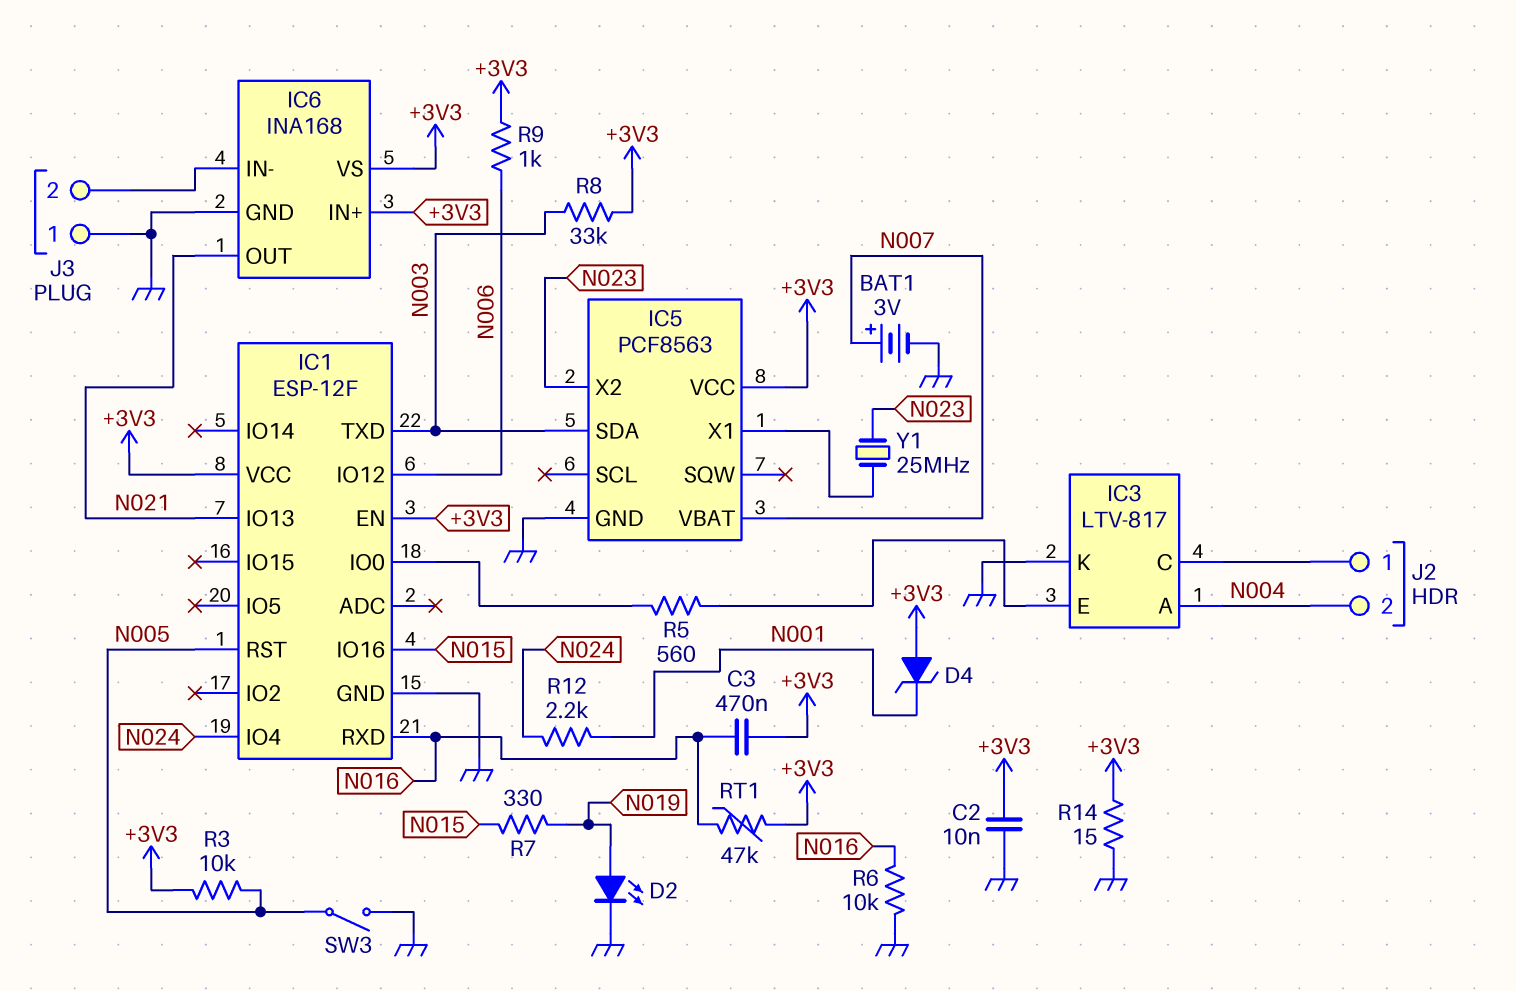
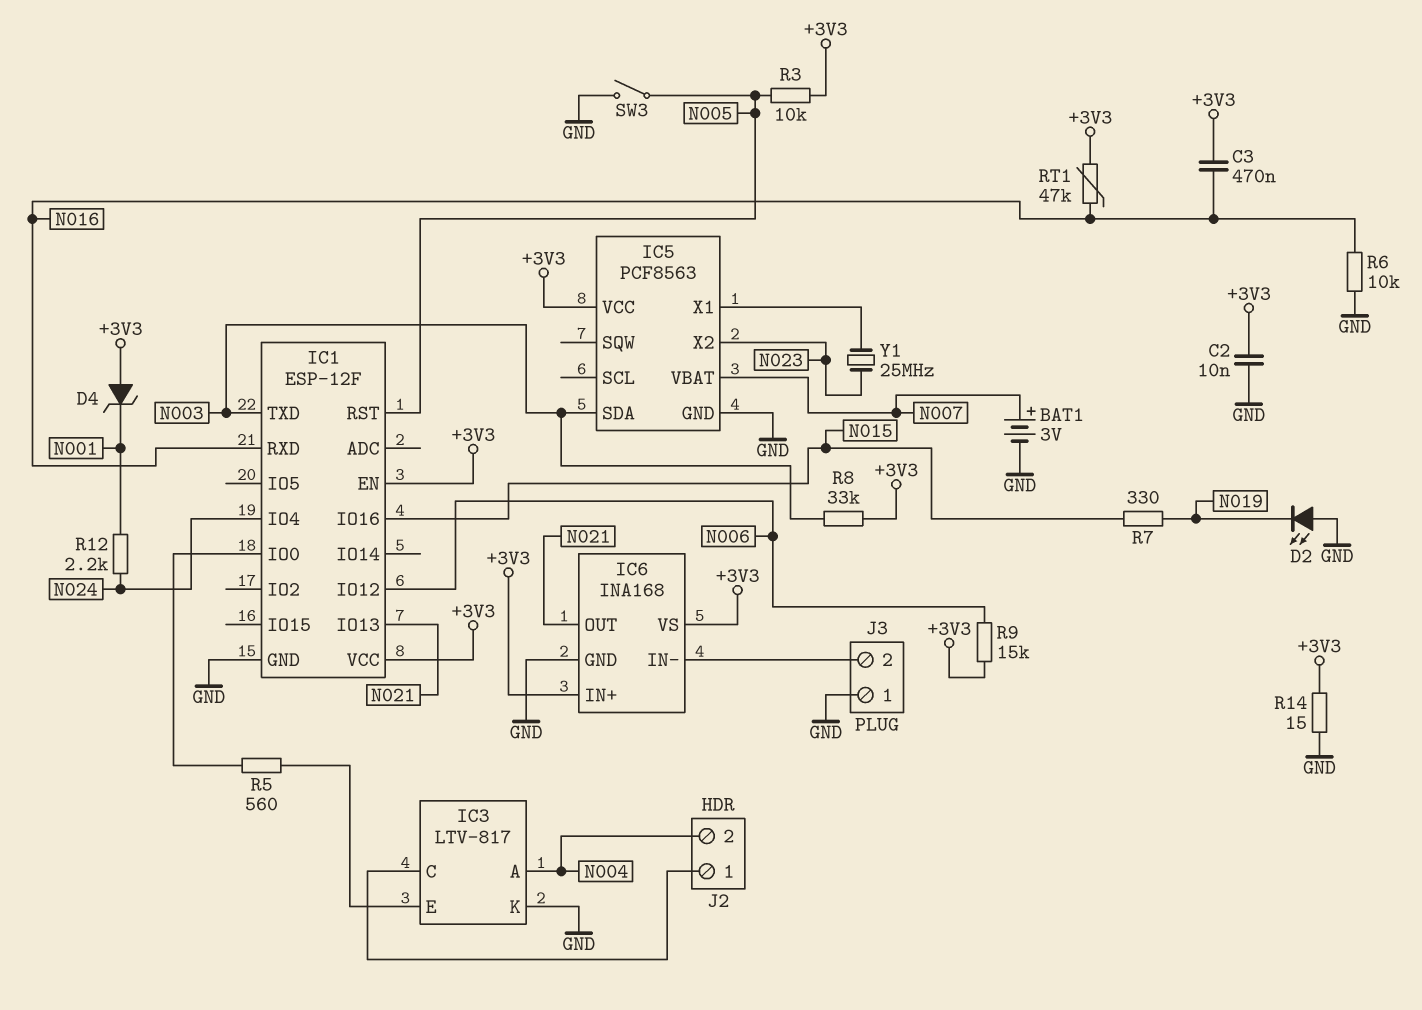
D2: LED (A N019, K GND) -> LED (A GND, K N019)
R9: 1k (+3V3, N006) -> 15k (+3V3, N006)

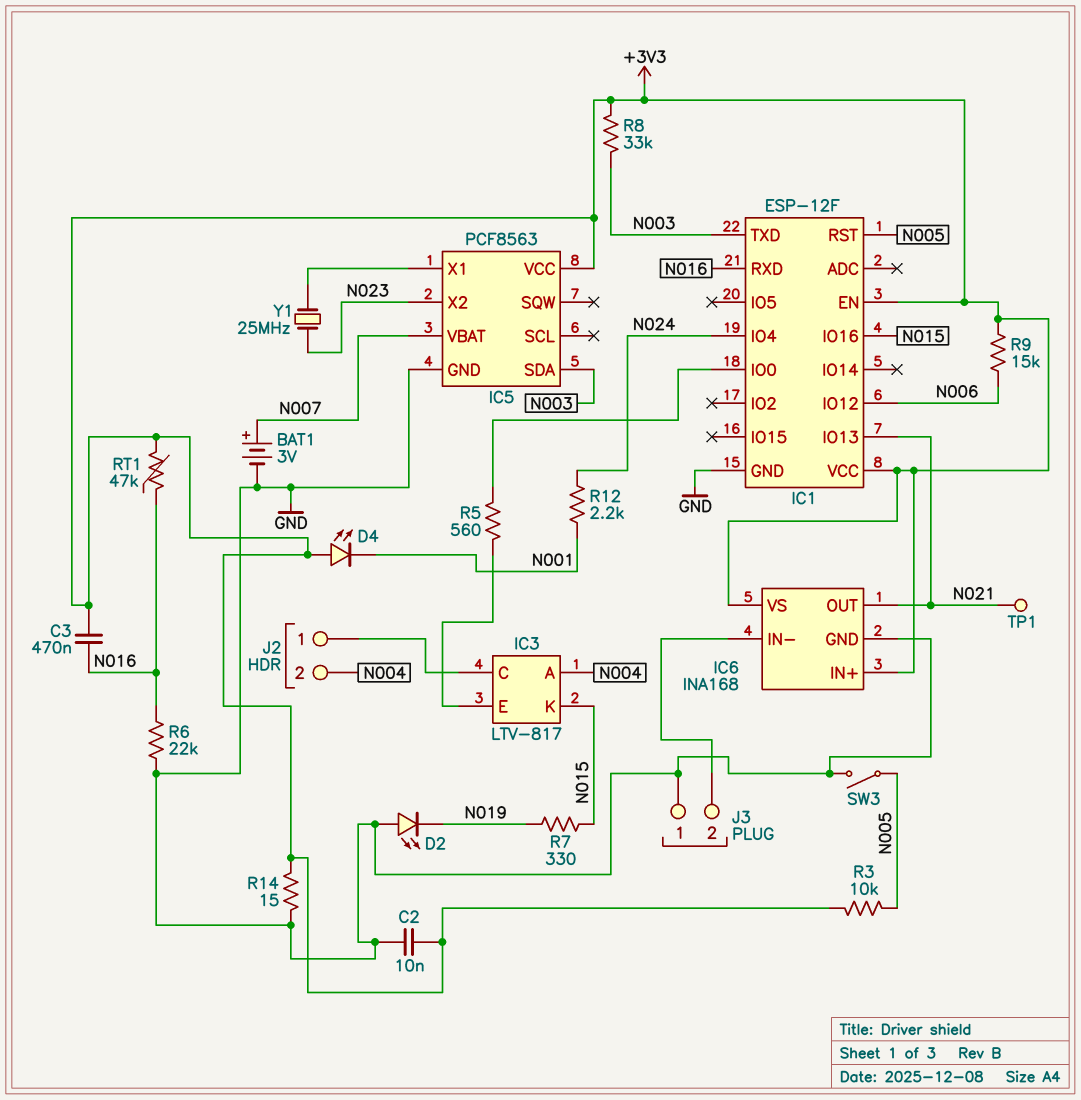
D4: zener (A +3V3, K N001) -> LED (A +3V3, K N001)
IC3 pin K: GND -> N015
R6: 10k (GND, N016) -> 22k (GND, N016)
TP1: none -> test point (N021)

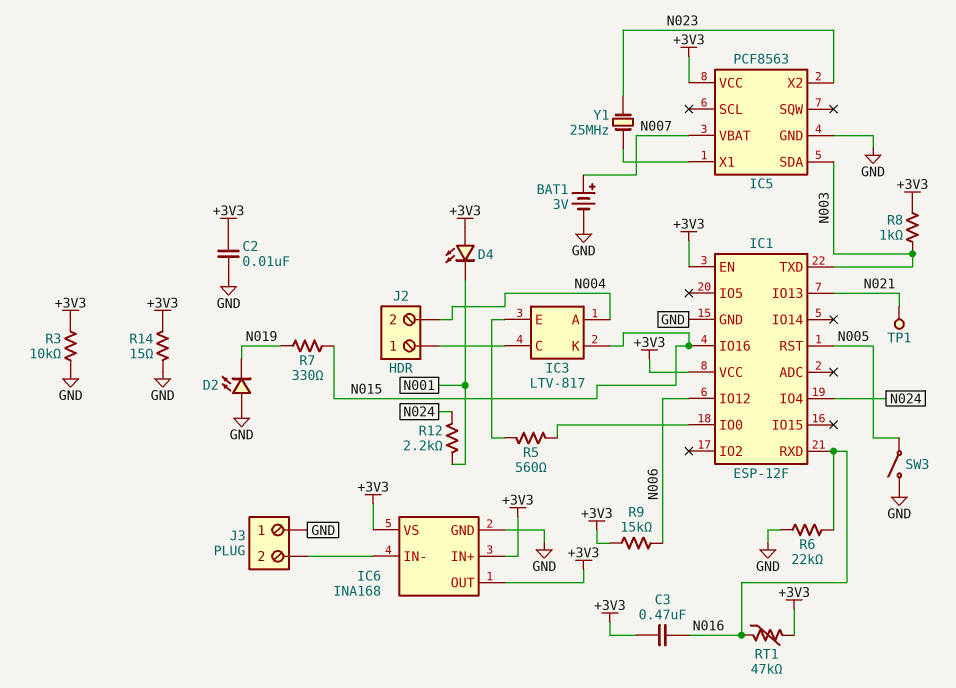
IC6 pin OUT: N021 -> +3V3
R3: 10k (+3V3, N005) -> 10k (+3V3, GND)
R8: 33k (+3V3, N003) -> 1k (+3V3, N003)

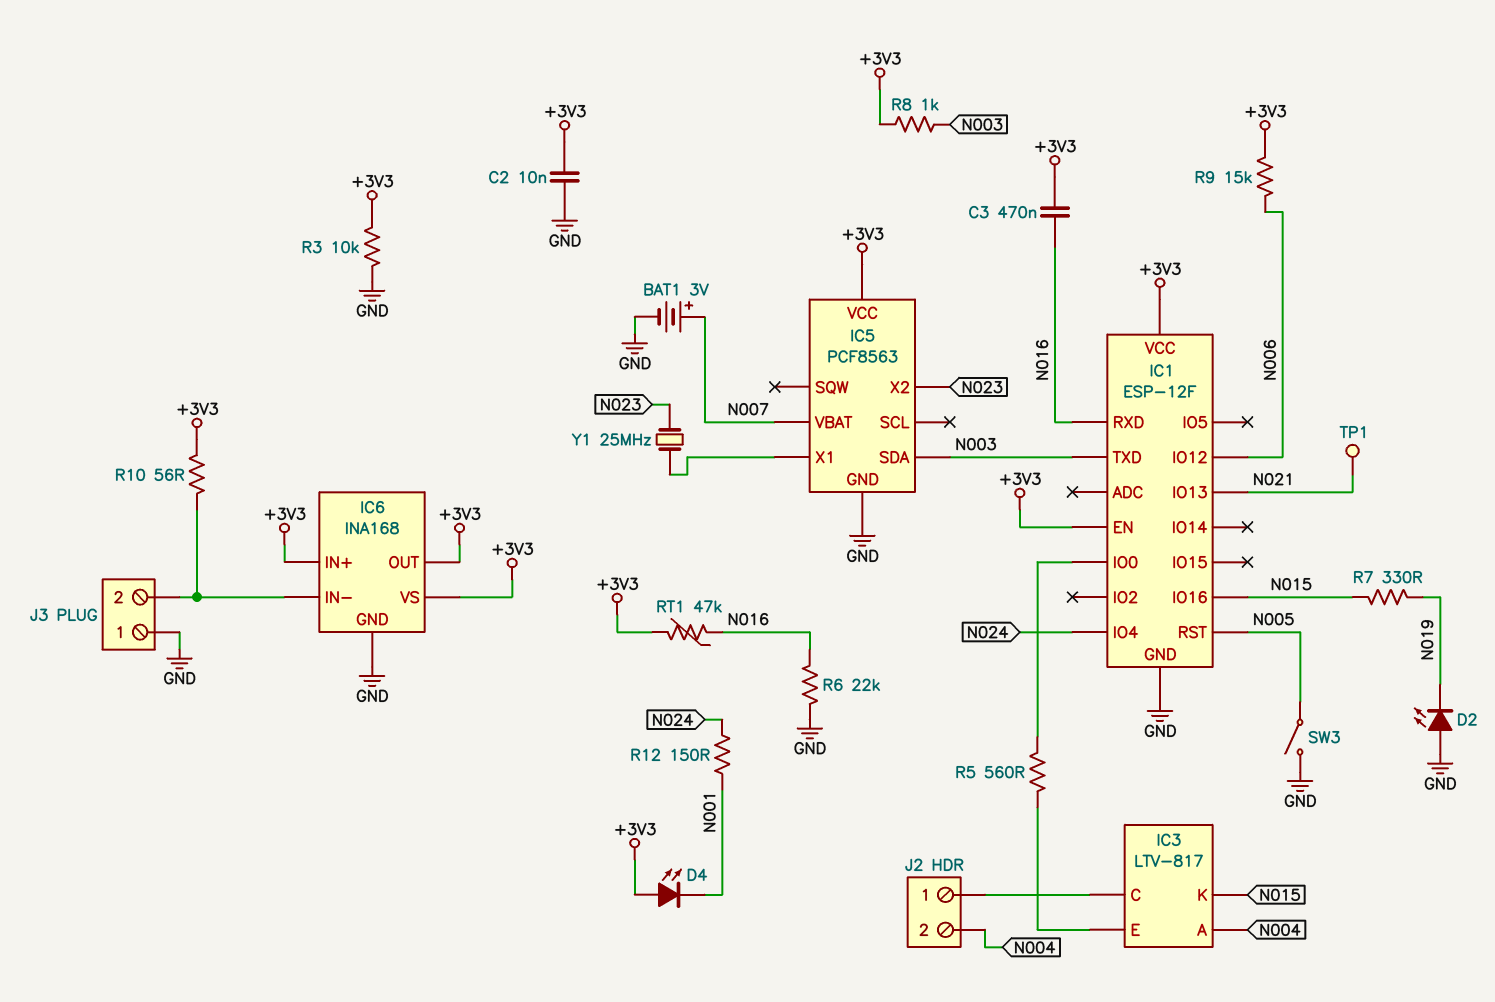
R10: none -> 56 (+3V3, IC6/IN-)
R12: 2.2k (N001, N024) -> 150 (N001, N024)
R14: 15 (+3V3, GND) -> none

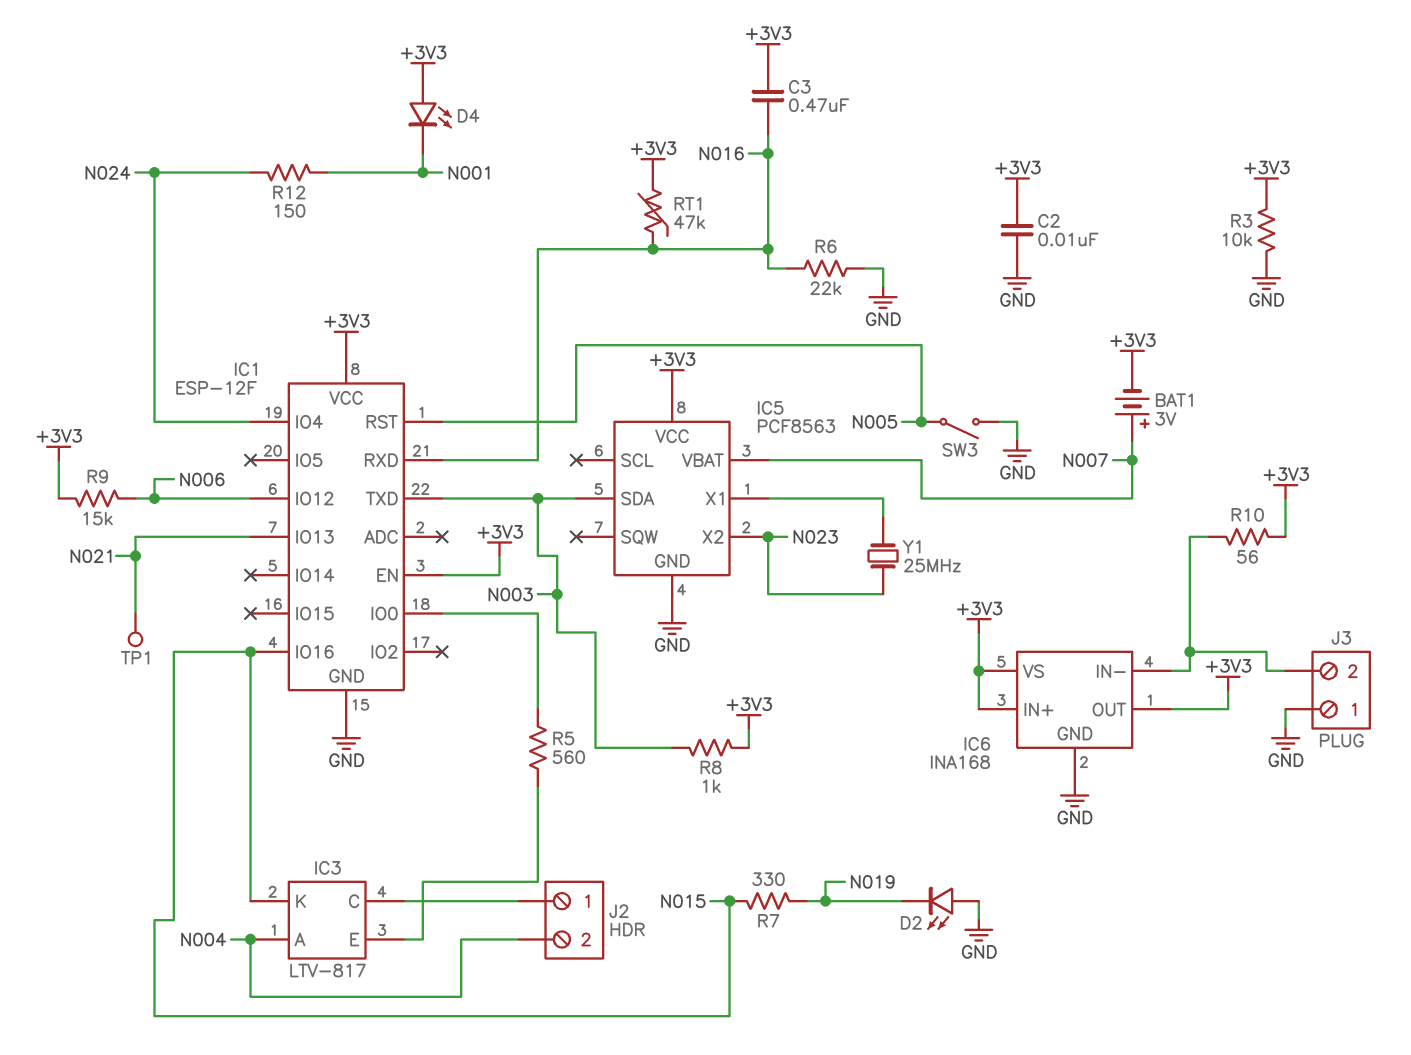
BAT1: 3V (plus N007, minus GND) -> 3V (plus N007, minus +3V3)

